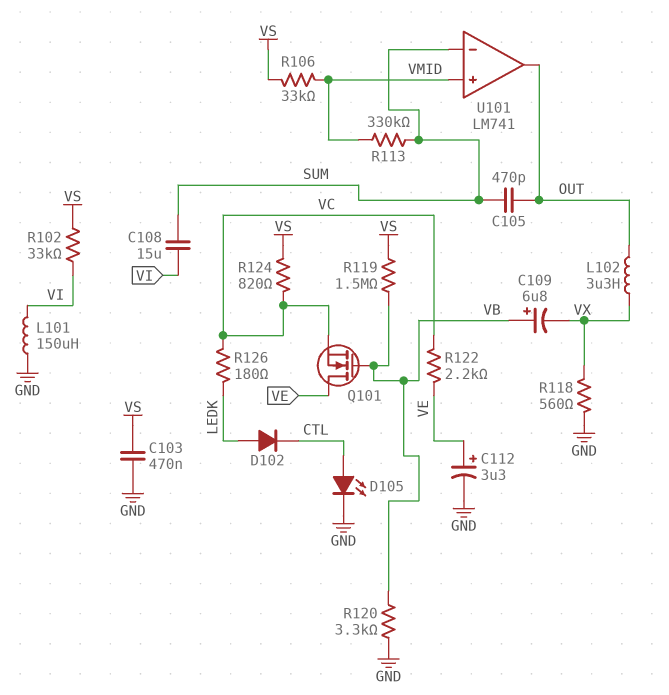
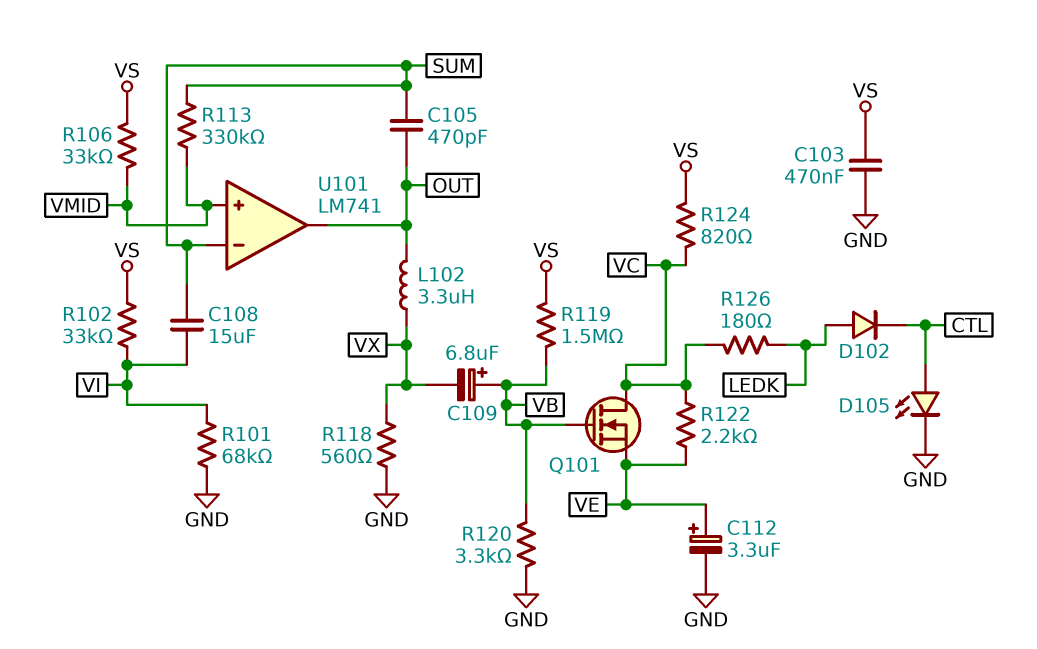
L101: 150uH (GND, VI) -> none
Q101: NMOS (G VB, D VE, S VC) -> NMOS (G VB, D VC, S VE)
R101: none -> 68k (GND, VI)

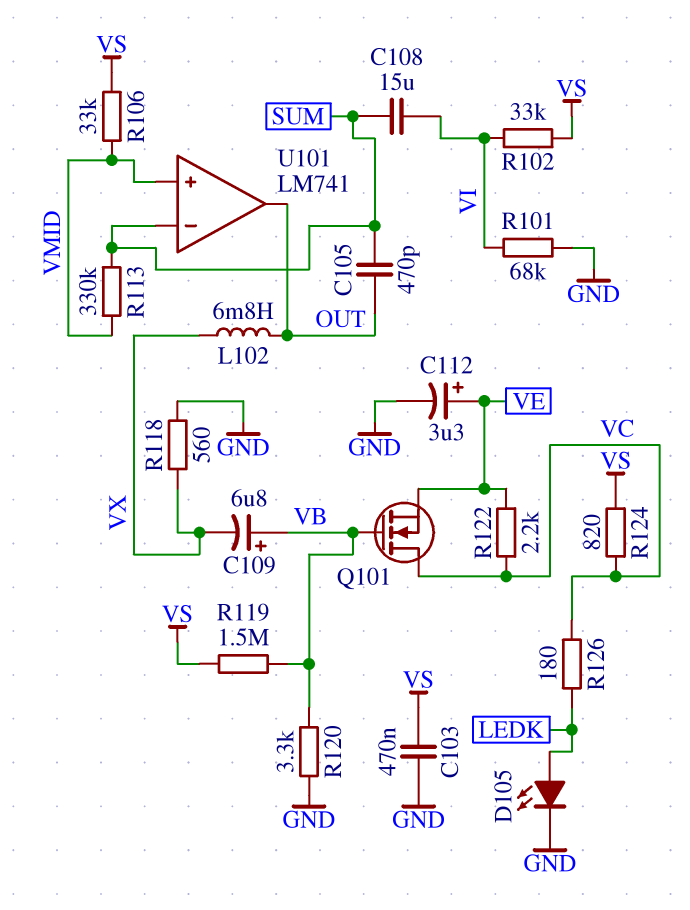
D102: diode (A LEDK, K CTL) -> none
D105: LED (A CTL, K GND) -> LED (A LEDK, K GND)
L102: 3.3uH (OUT, VX) -> 6.8mH (OUT, VX)

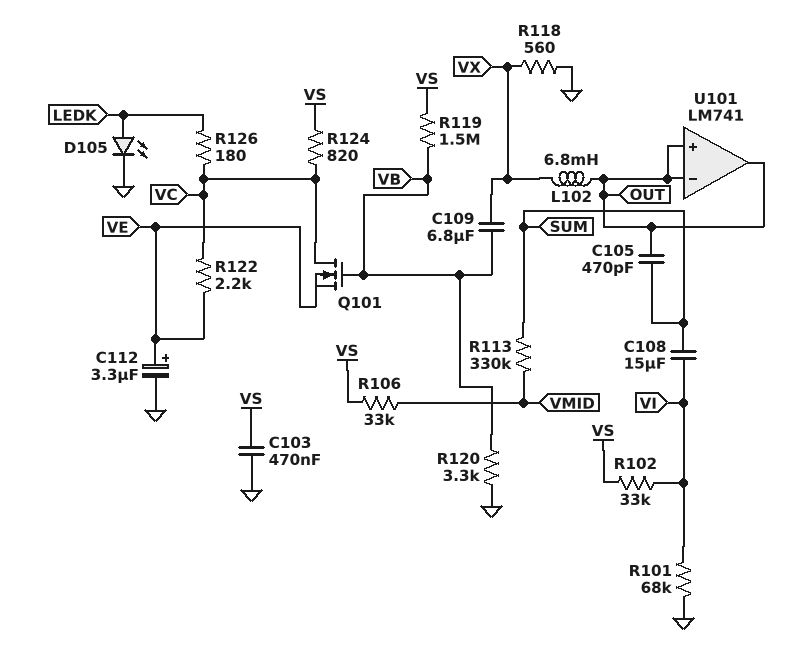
C109: 6.8uF (plus VB, minus VX) -> 6.8uF (VB, VX)
U101 pin in+: VMID -> OUT
U101 pin in-: SUM -> OUT

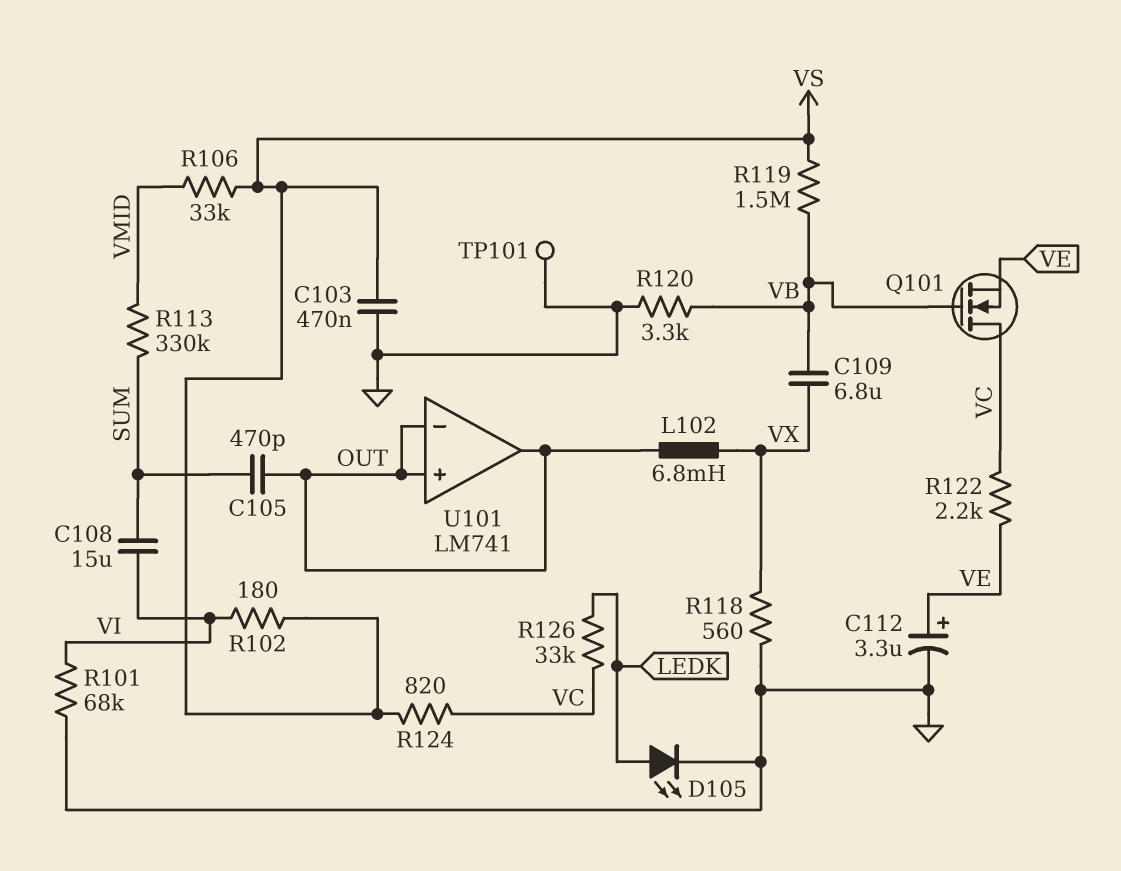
R102: 33k (VI, VS) -> 180 (VI, VS)
R126: 180 (LEDK, VC) -> 33k (LEDK, VC)
TP101: none -> test point (GND)

